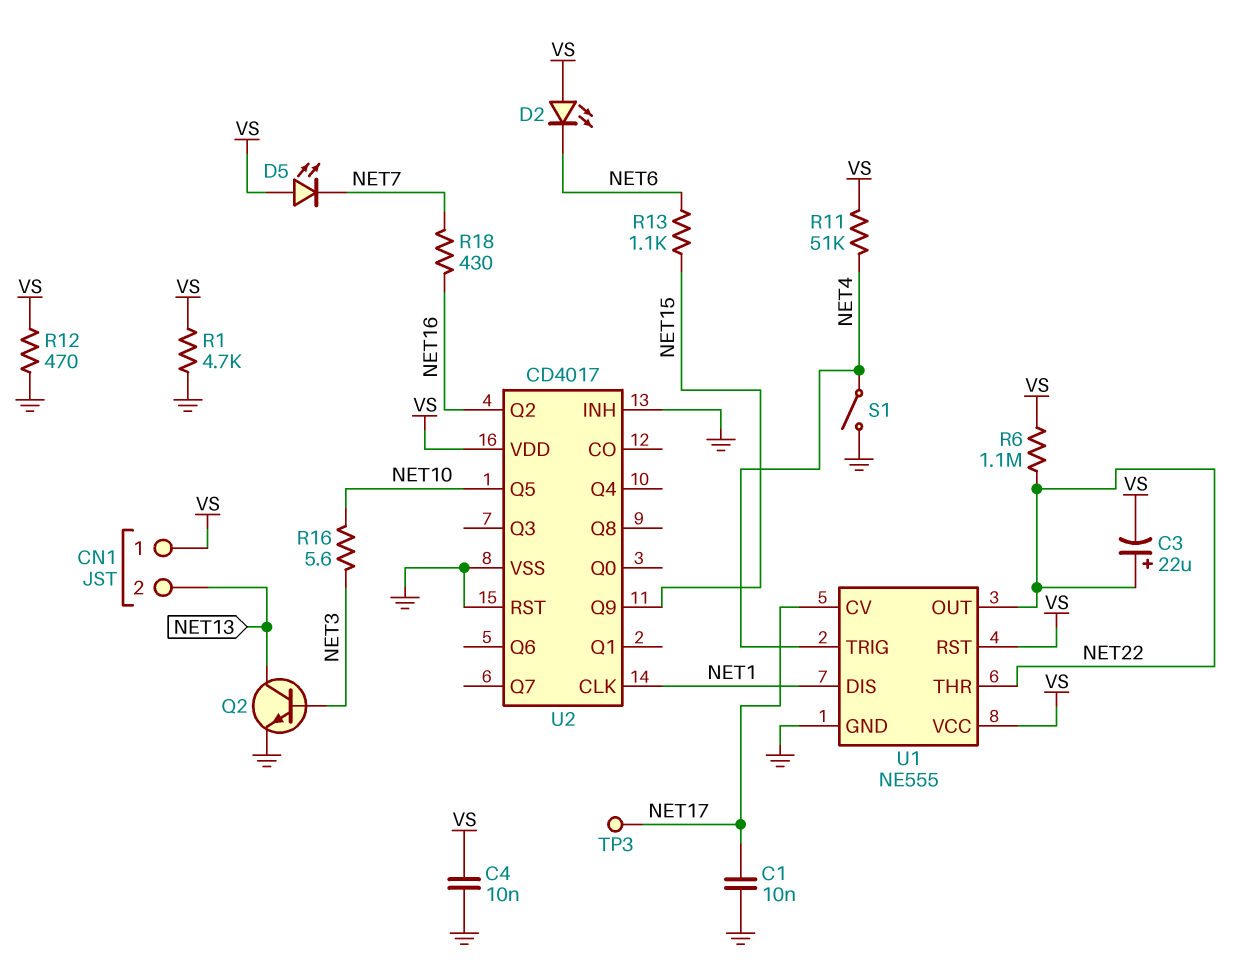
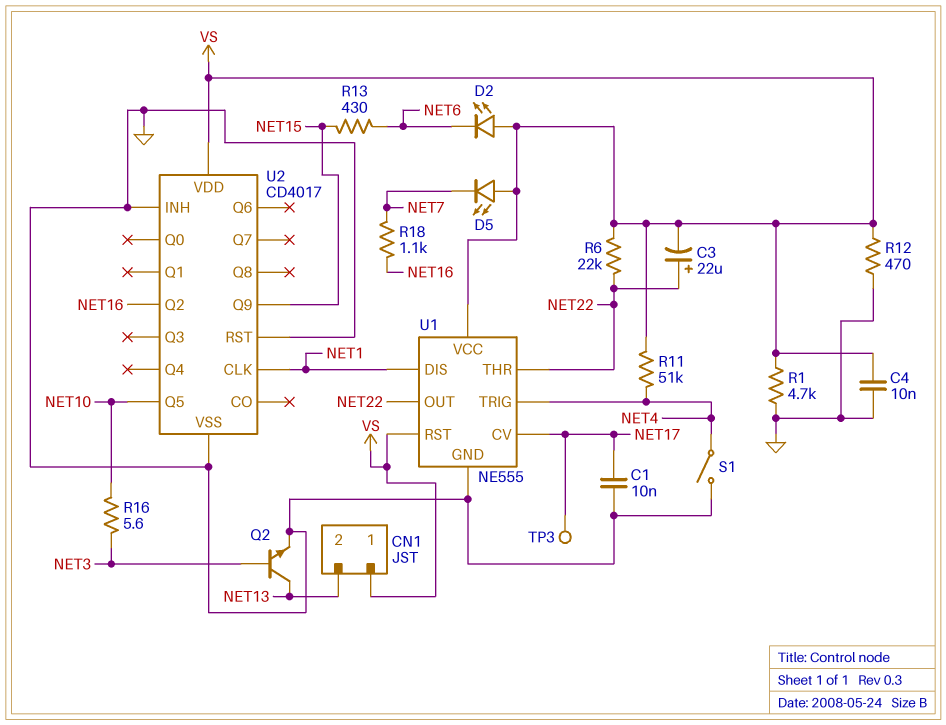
R6: 1.1M (NET22, VS) -> 22k (NET22, VS)
R13: 1.1k (NET6, NET15) -> 430 (NET6, NET15)
R18: 430 (NET7, NET16) -> 1.1k (NET7, NET16)

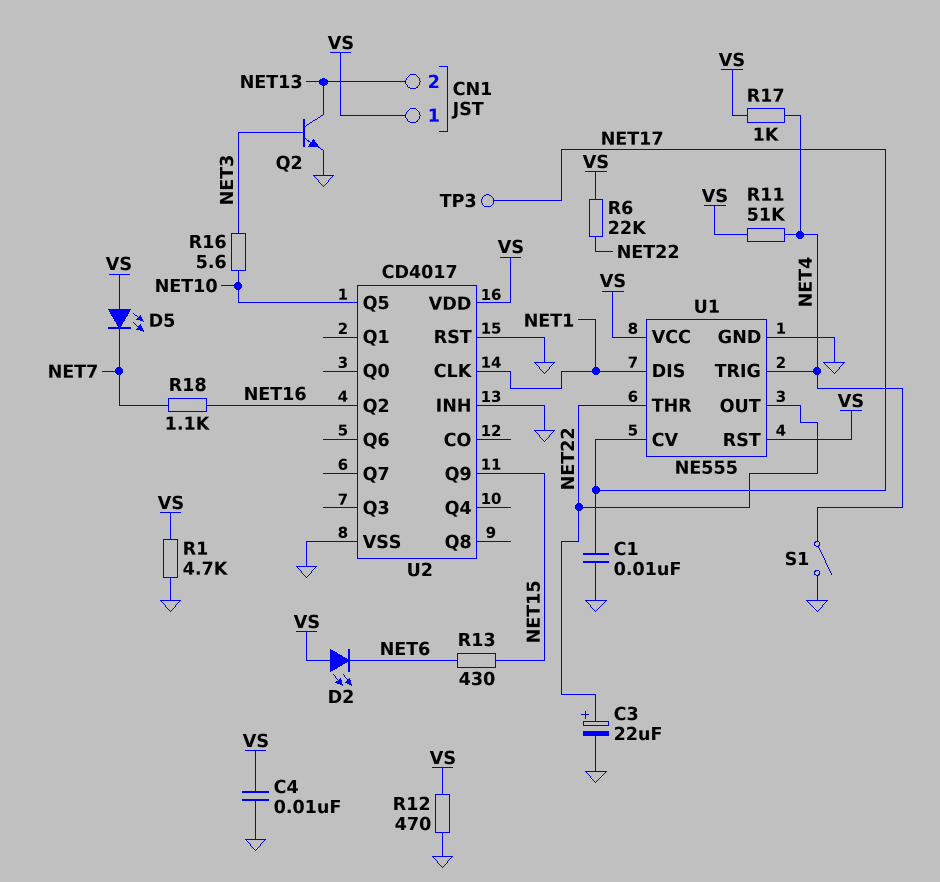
C3: 22uF (plus NET22, minus VS) -> 22uF (plus NET22, minus GND)
R17: none -> 1k (NET4, VS)

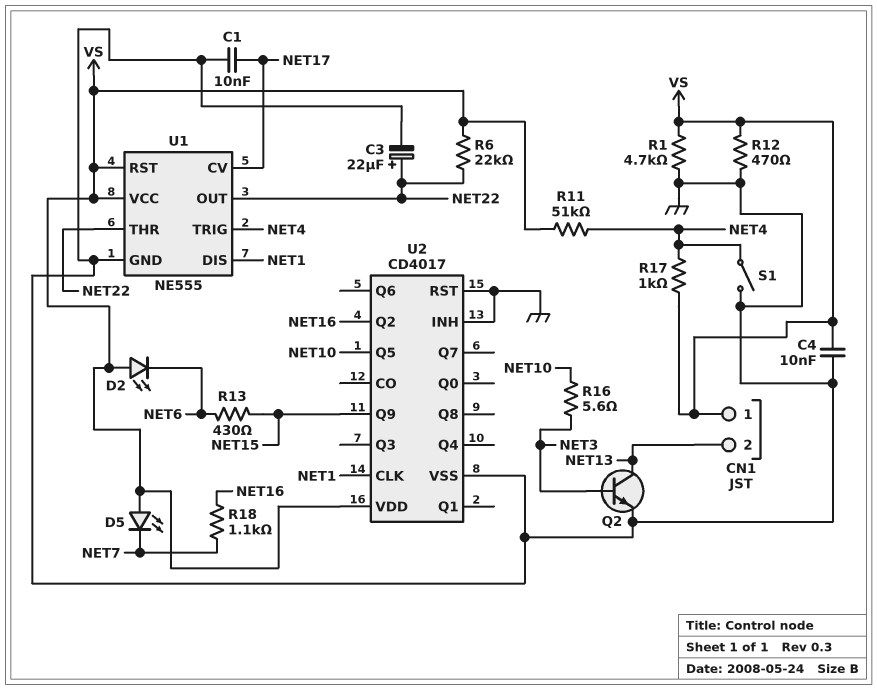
TP3: test point (NET17) -> none

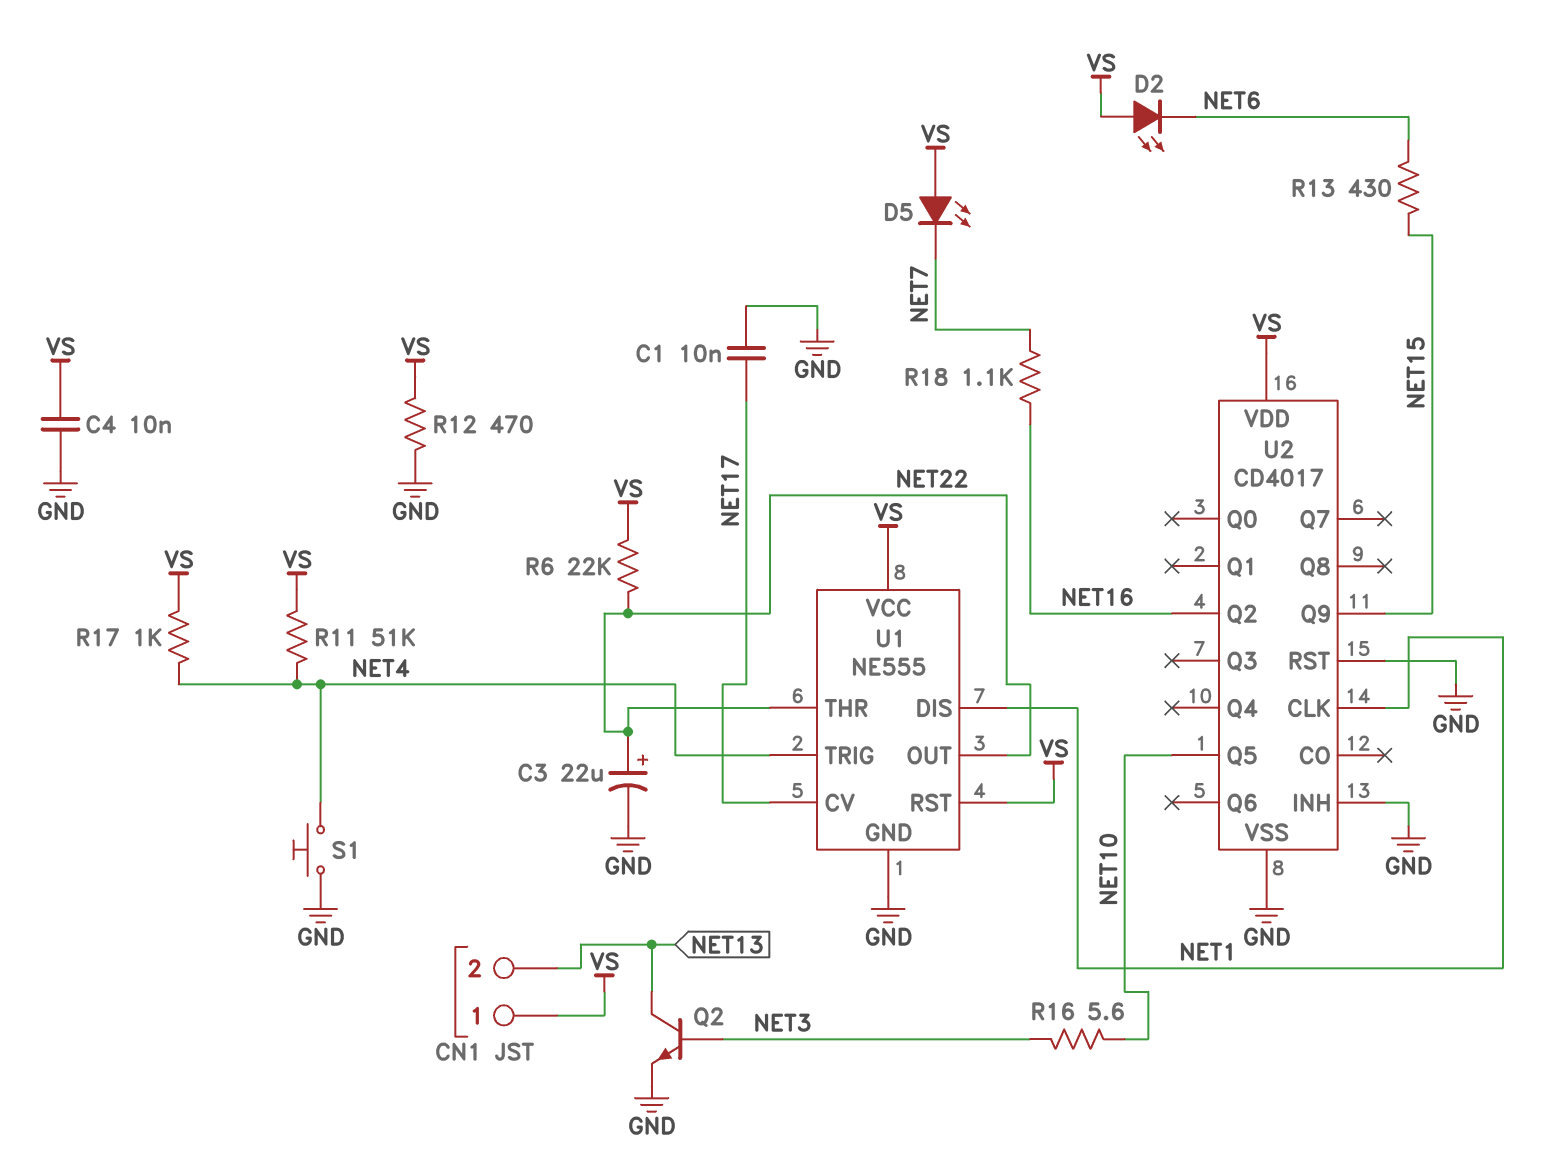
R1: 4.7k (GND, VS) -> none
S1: switch (GND, NET4) -> button (GND, NET4)

